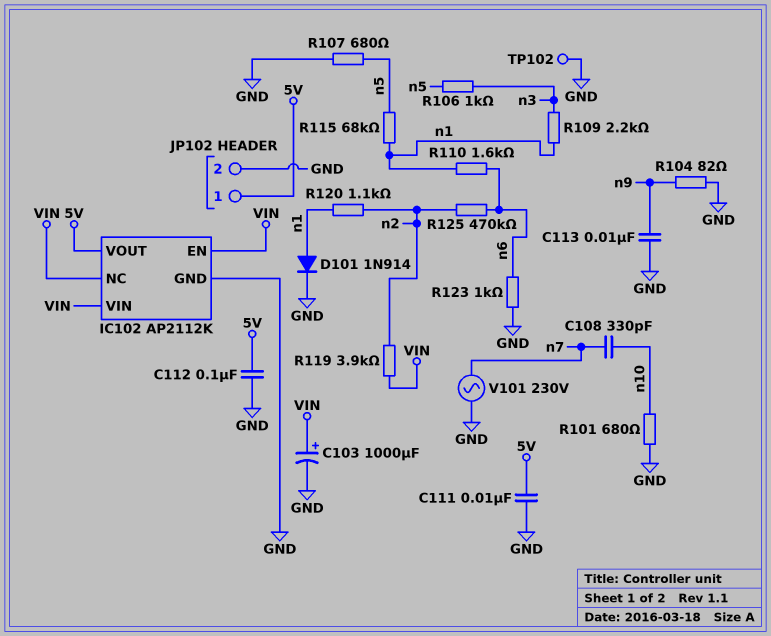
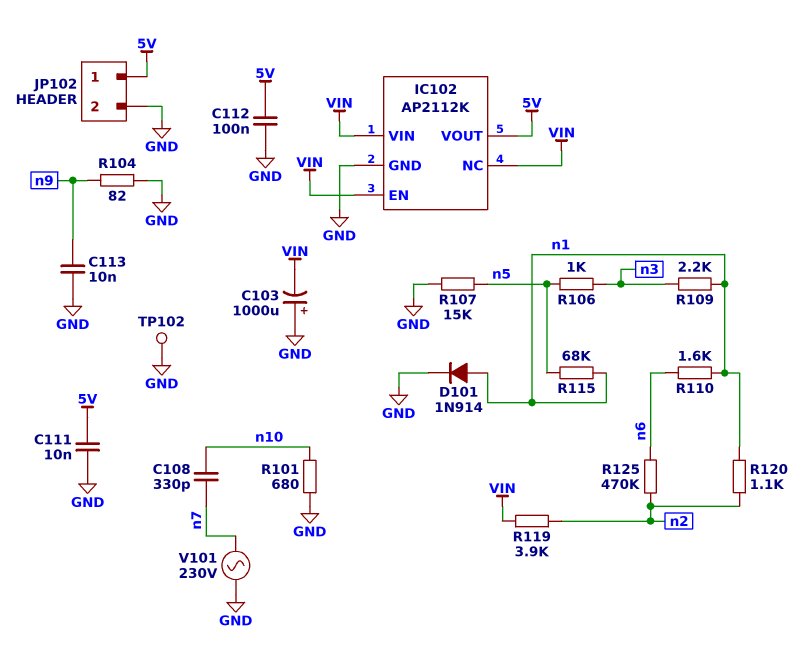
C103: 1000uF (plus VIN, minus GND) -> 1000uF (plus GND, minus VIN)
R107: 680 (GND, n5) -> 15k (GND, n5)
R123: 1k (GND, n6) -> none

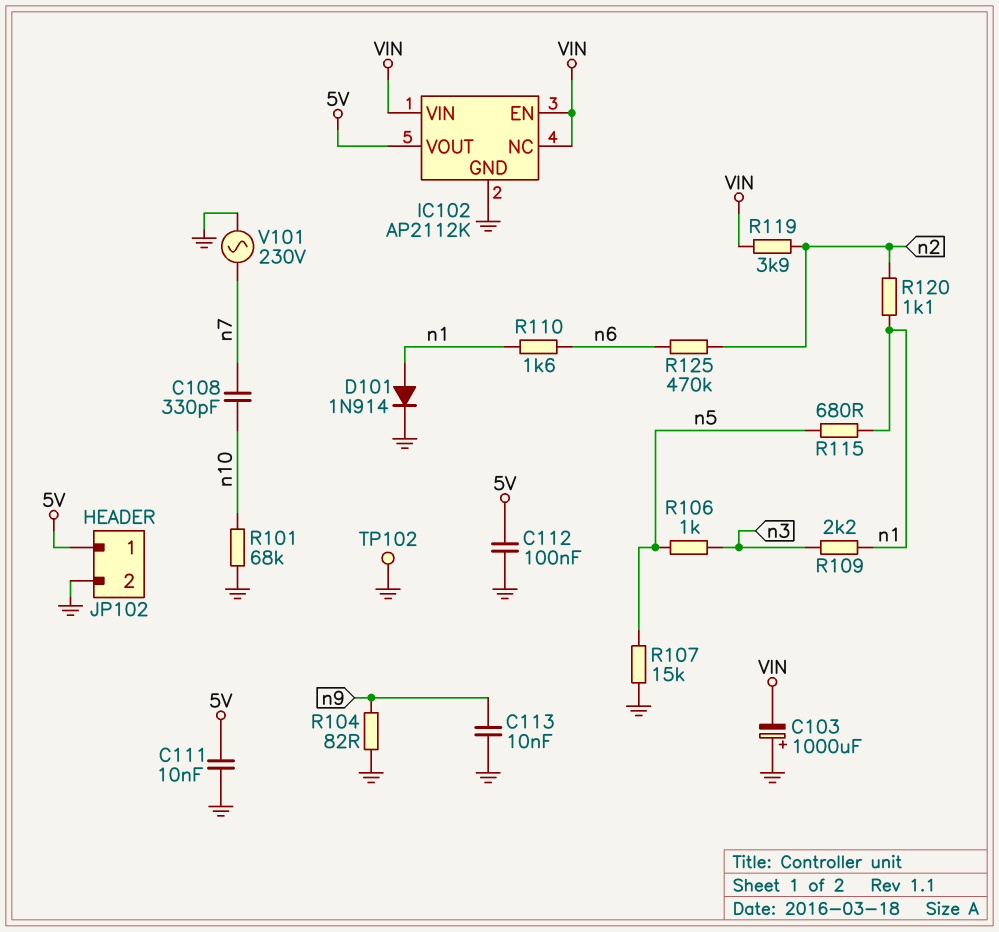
R101: 680 (GND, n10) -> 68k (GND, n10)
R115: 68k (n1, n5) -> 680 (n1, n5)

